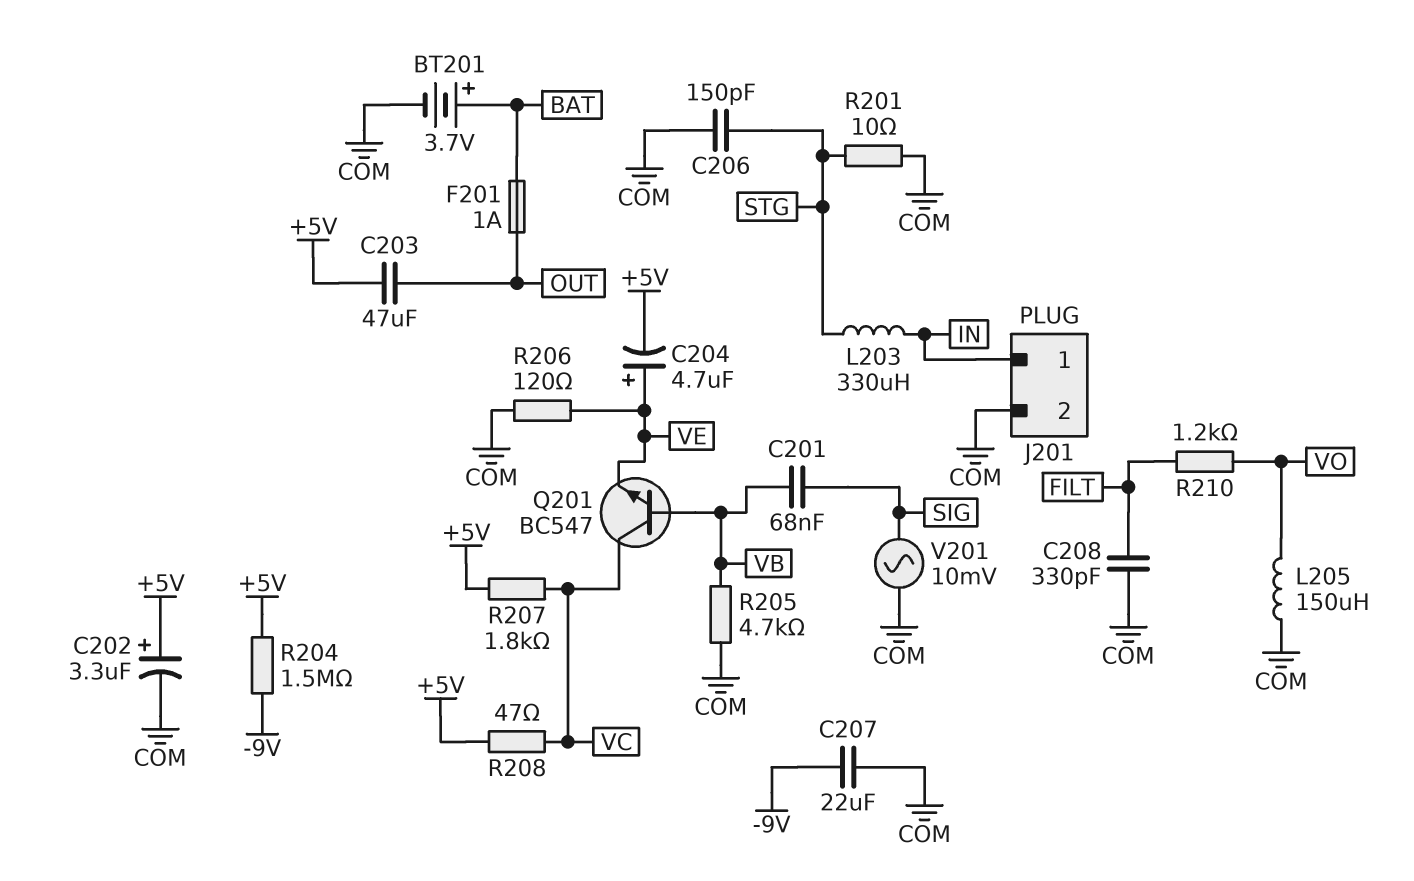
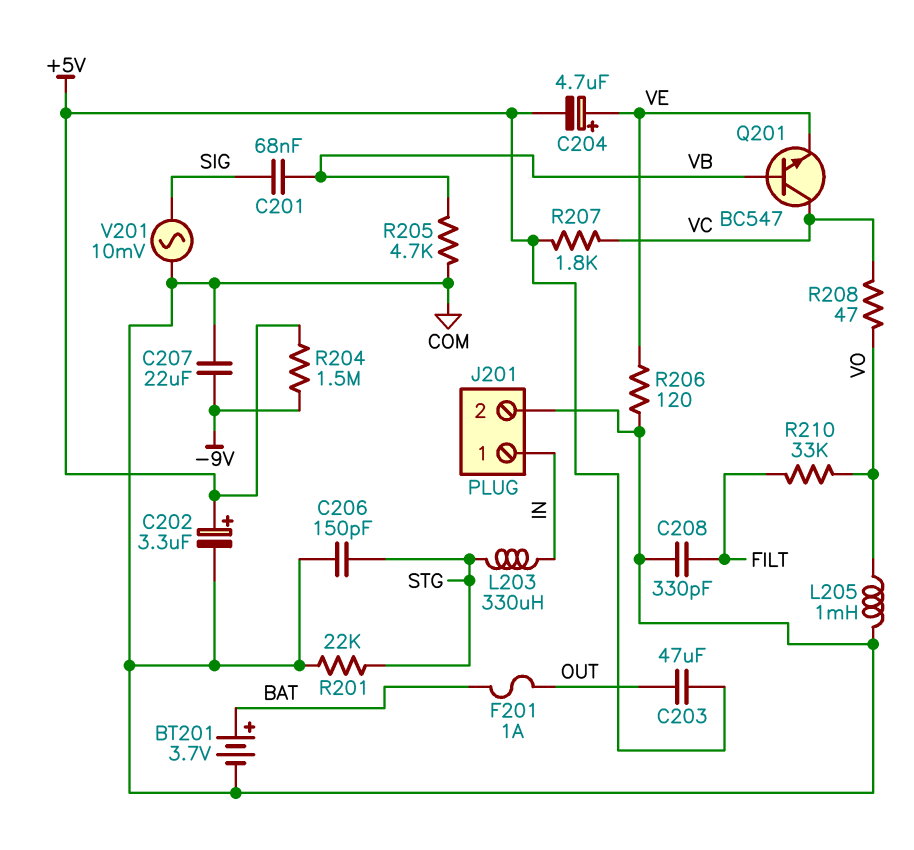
L205: 150uH (COM, VO) -> 1mH (COM, VO)
R201: 10 (COM, STG) -> 22k (COM, STG)
R208: 47 (+5V, VC) -> 47 (VC, VO)
R210: 1.2k (FILT, VO) -> 33k (FILT, VO)

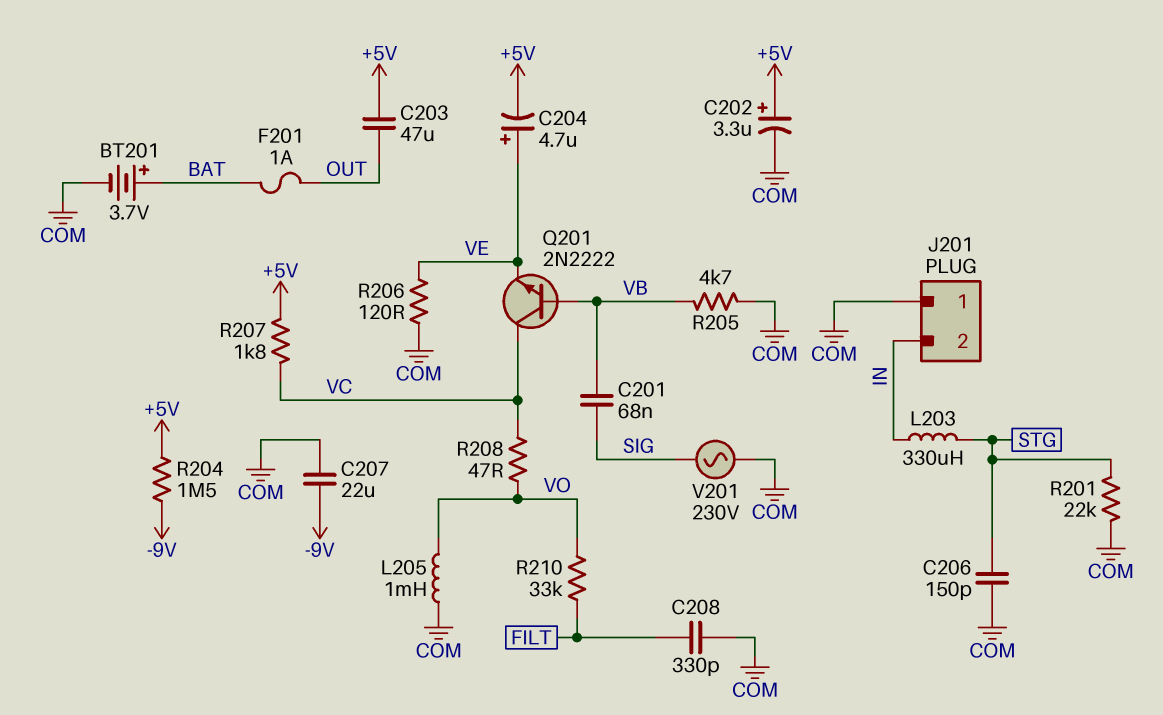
J201 pin 1: IN -> COM
J201 pin 2: COM -> IN
Q201: NPN BC547 (B VB, C VC, E VE) -> NPN 2N2222 (B VB, C VC, E VE)
V201: AC 10mV (COM, SIG) -> AC 230V (COM, SIG)

